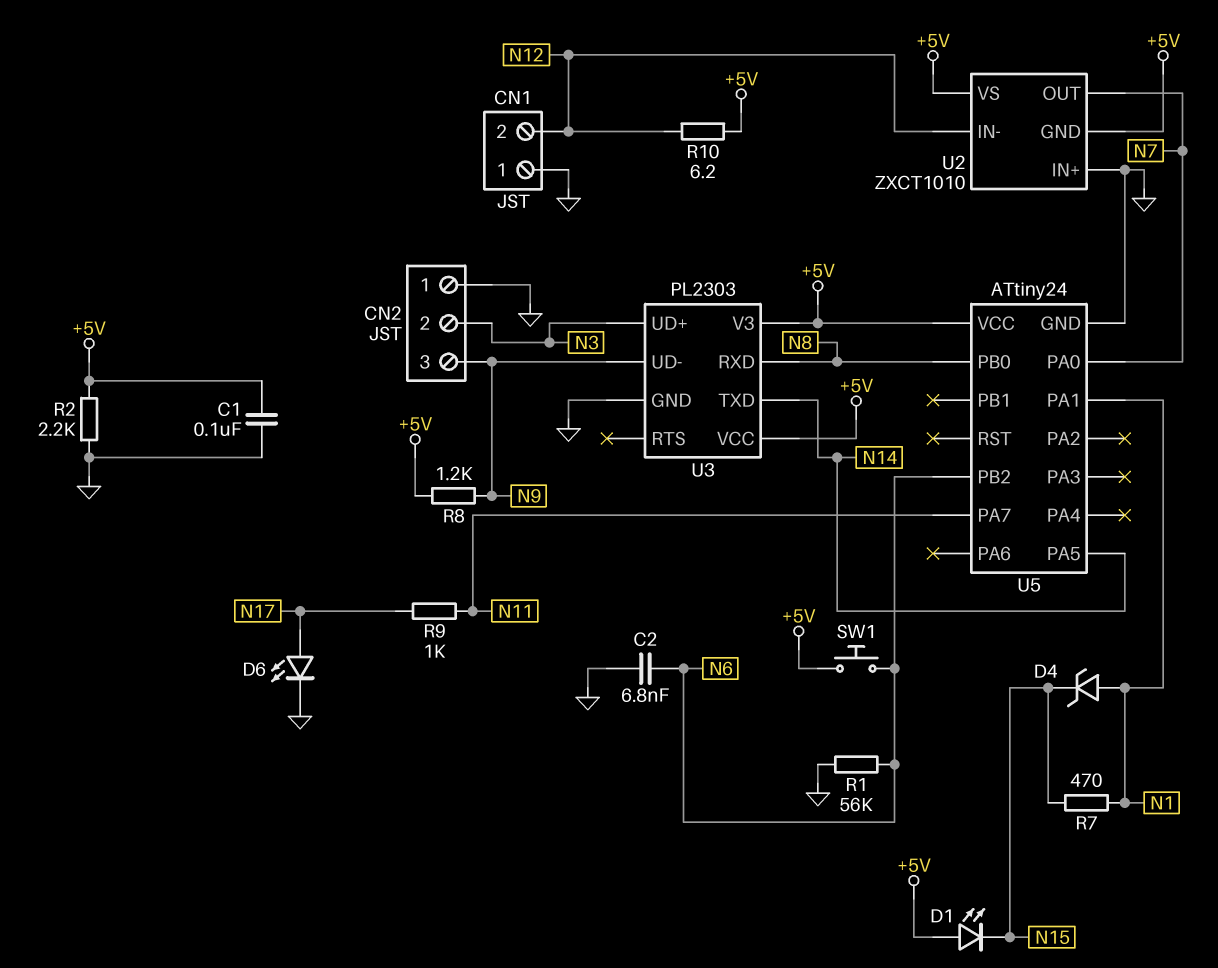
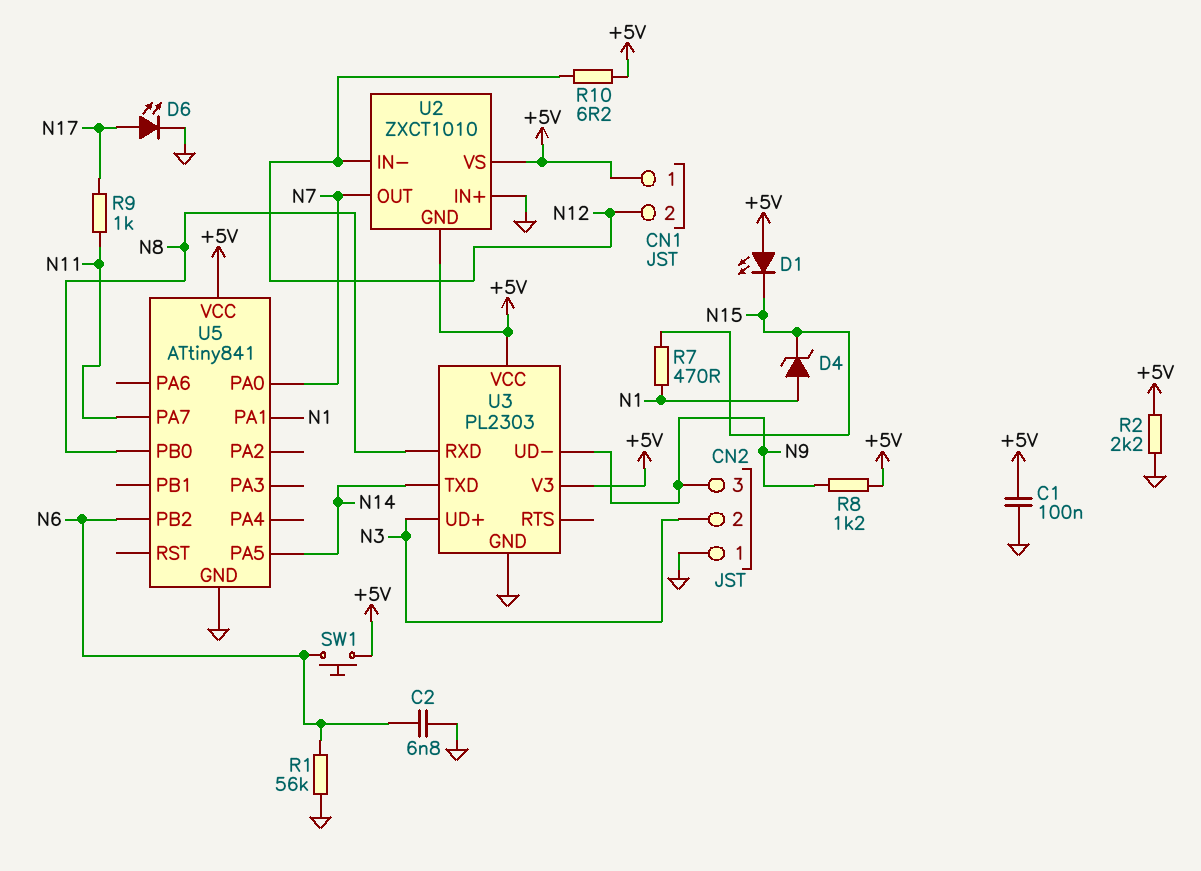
CN1 pin 1: GND -> +5V
U5: ATtiny24 -> ATtiny841

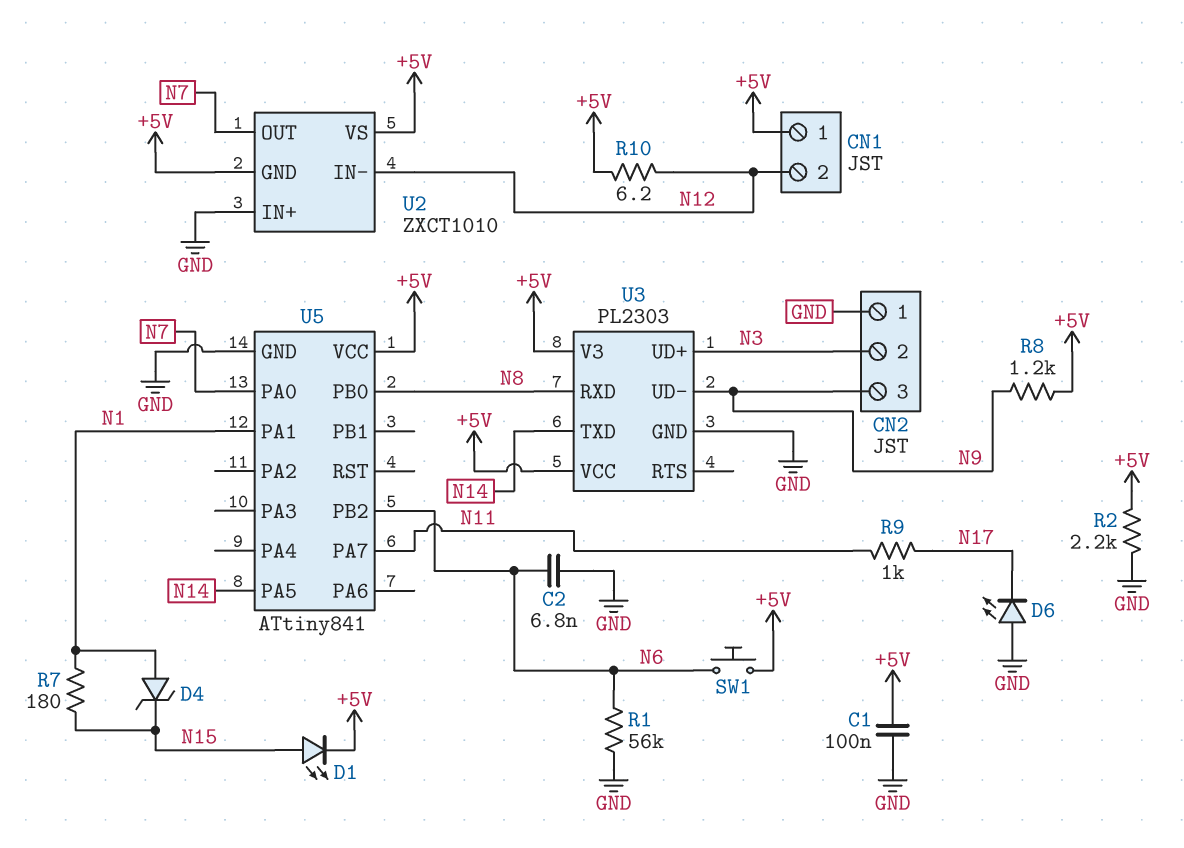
D1: LED (A +5V, K N15) -> LED (A N15, K +5V)
D6: LED (A N17, K GND) -> LED (A GND, K N17)
R7: 470 (N1, N15) -> 180 (N1, N15)

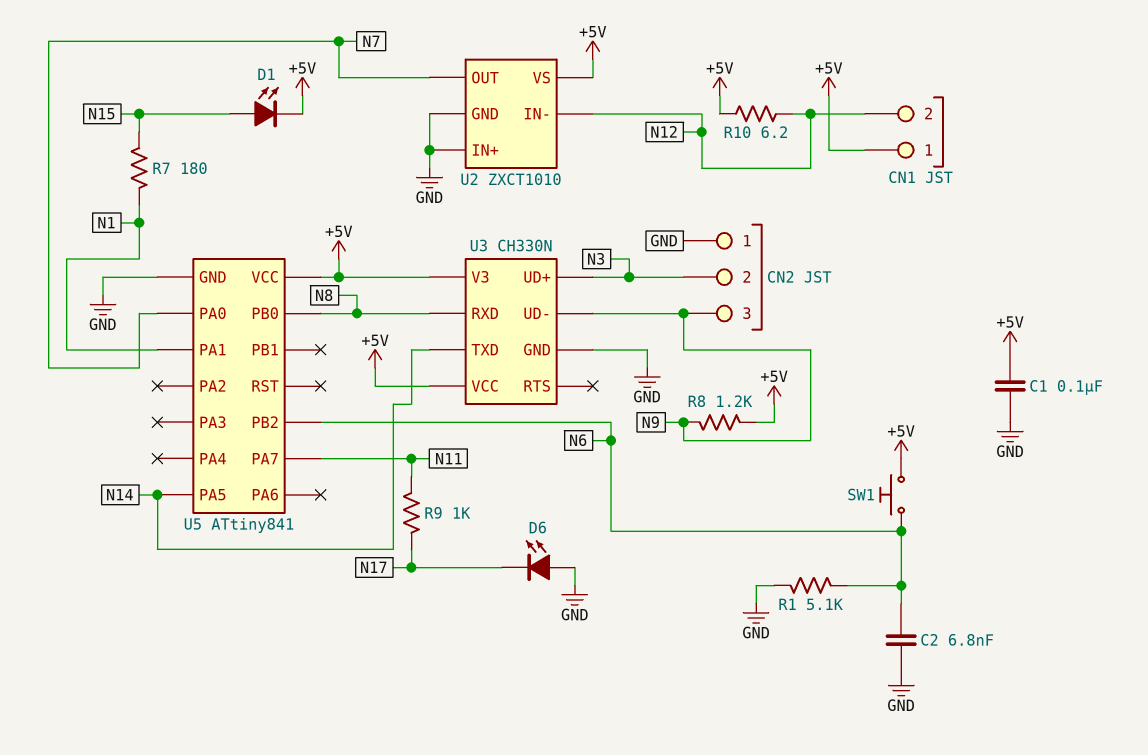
D4: zener (A N1, K N15) -> none
R1: 56k (GND, N6) -> 5.1k (GND, N6)
R2: 2.2k (+5V, GND) -> none
U2 pin GND: +5V -> GND
U3: PL2303 -> CH330N

